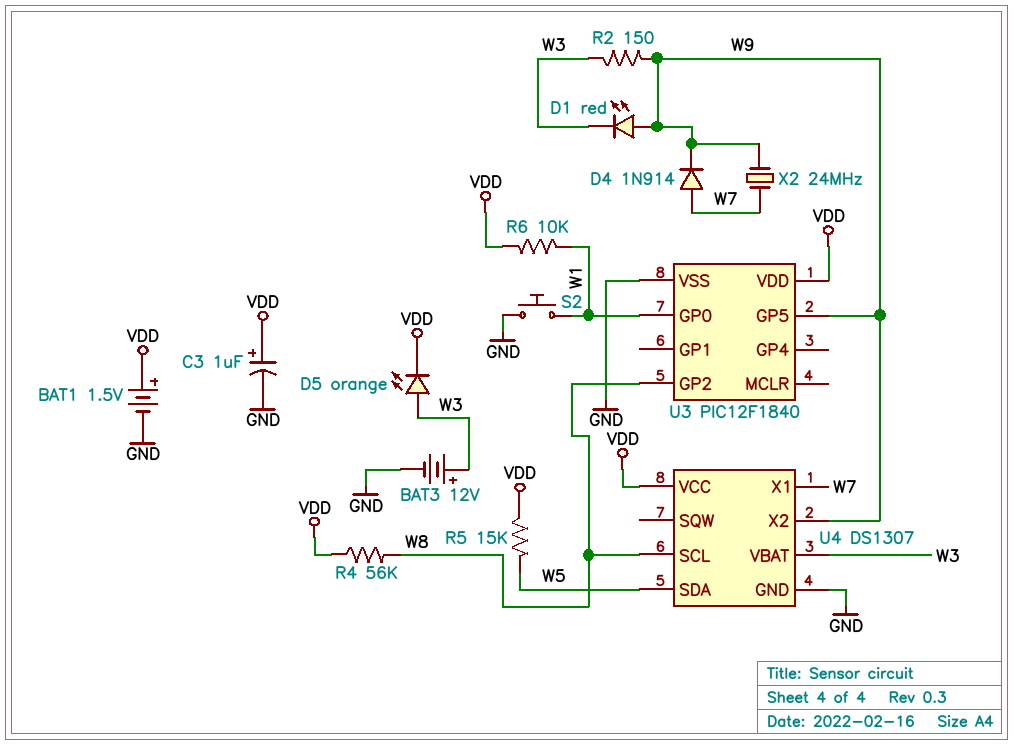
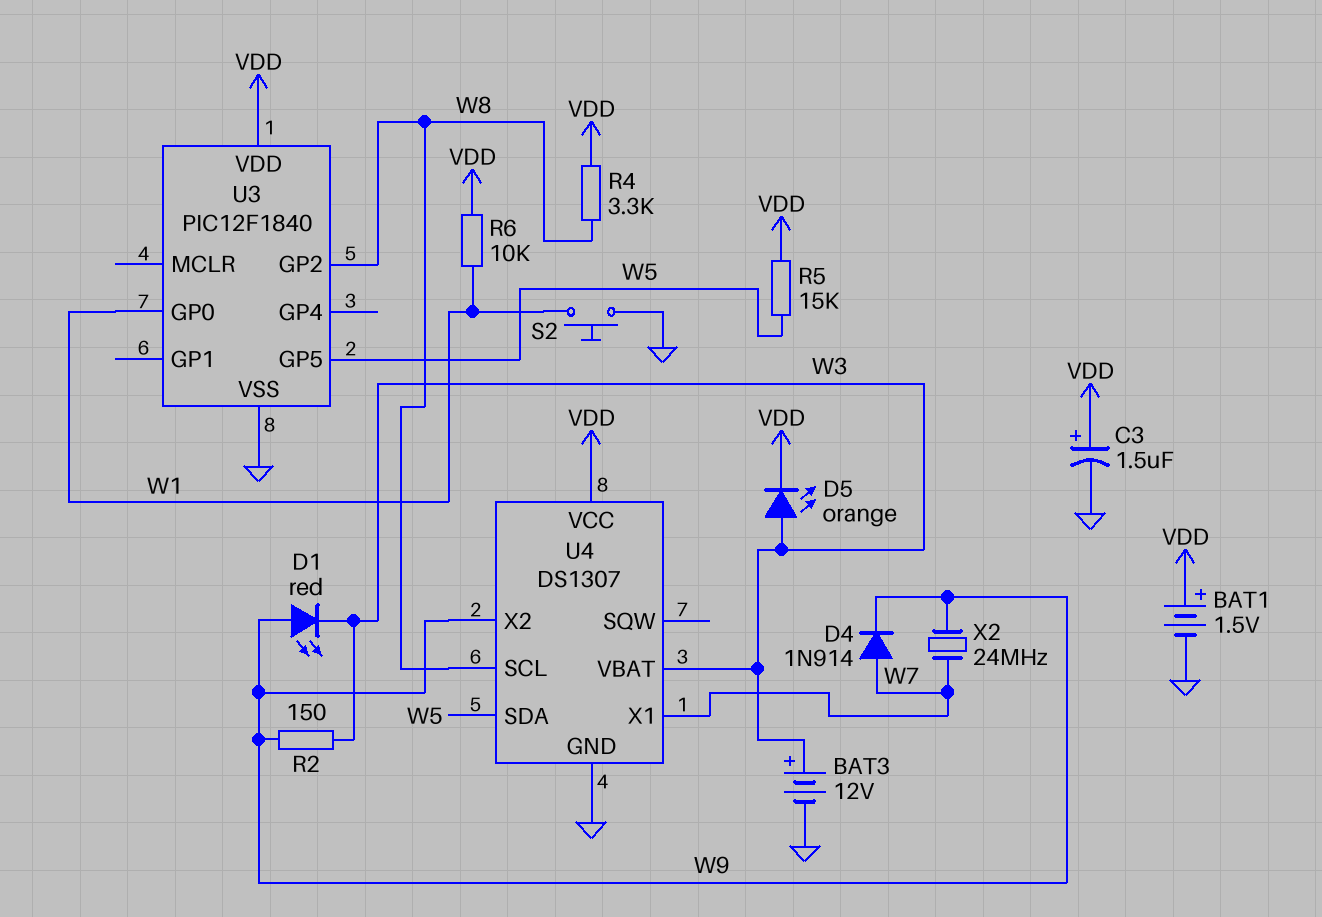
C3: 1uF (plus VDD, minus GND) -> 1.5uF (plus VDD, minus GND)
R4: 56k (VDD, W8) -> 3.3k (VDD, W8)
U3 pin GP5: W9 -> W5

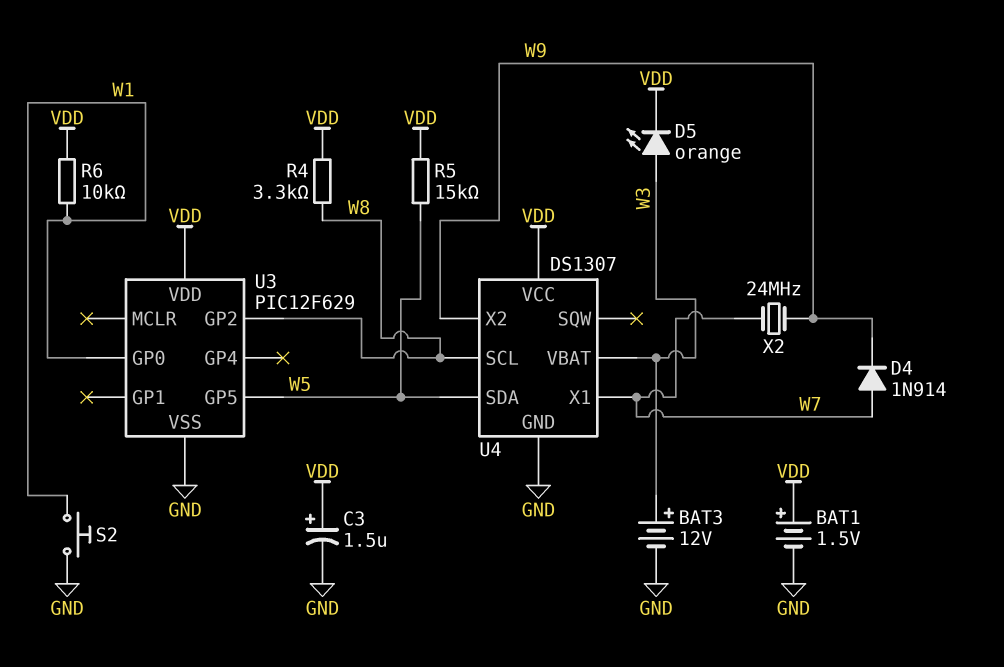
D1: LED red (A W9, K W3) -> none
R2: 150 (W3, W9) -> none
U3: PIC12F1840 -> PIC12F629

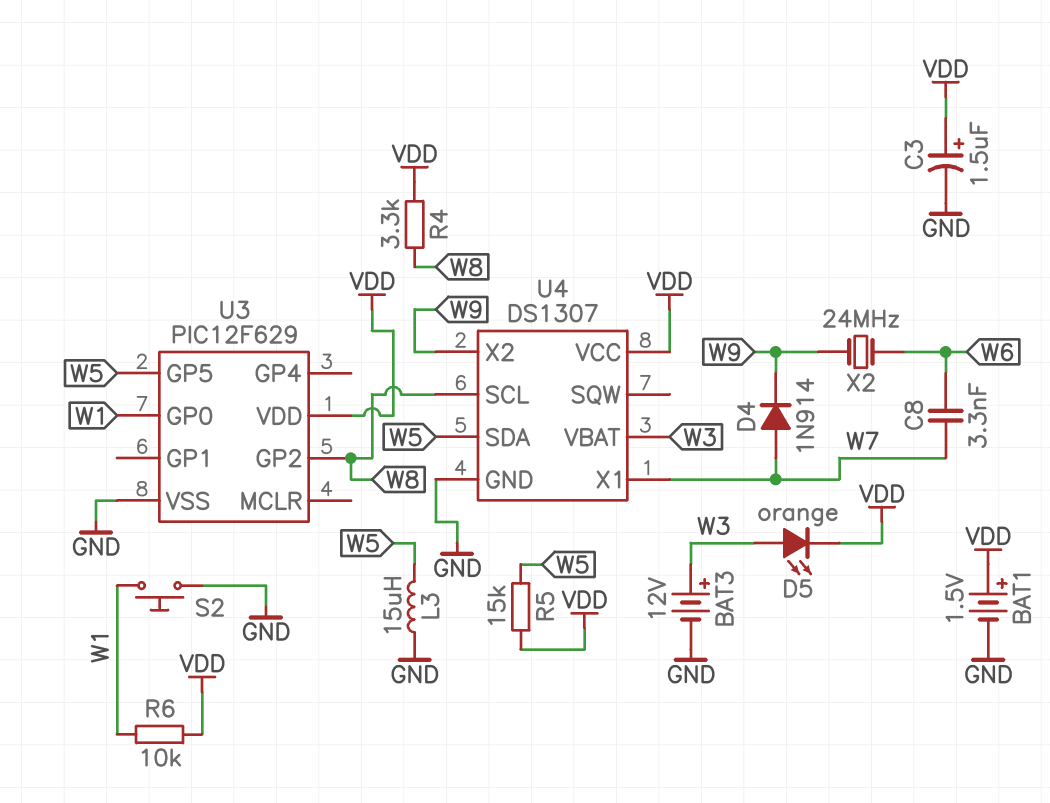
C8: none -> 3.3nF (W6, W7)
L3: none -> 15uH (GND, W5)
X2: 24MHz (W7, W9) -> 24MHz (W6, W9)

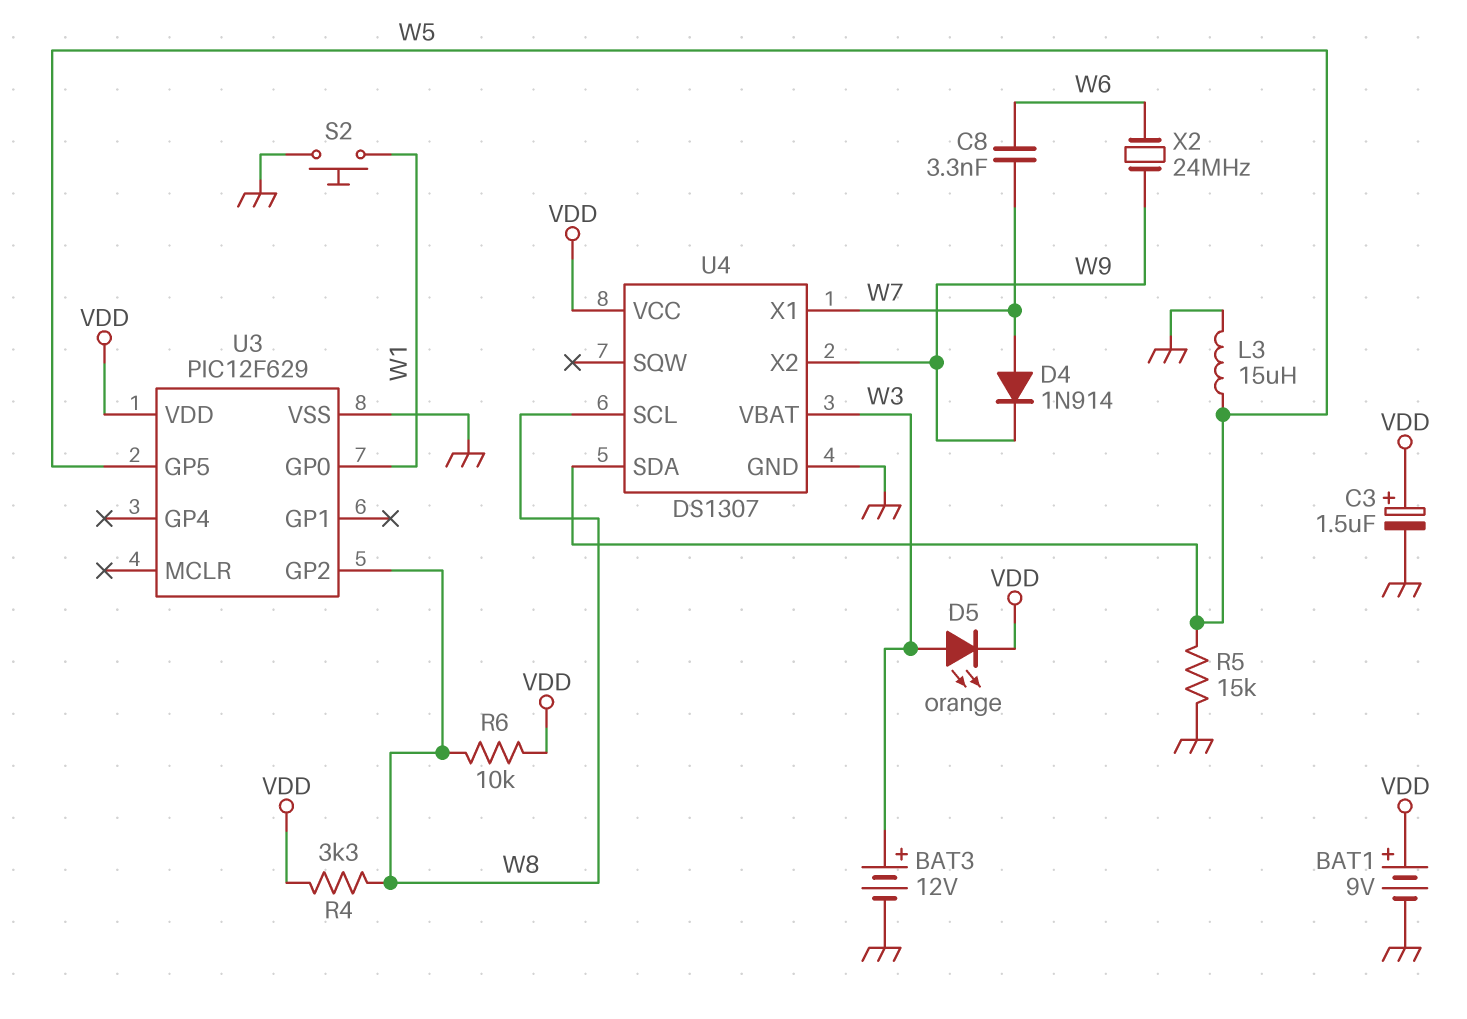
BAT1: 1.5V (plus VDD, minus GND) -> 9V (plus VDD, minus GND)
R5: 15k (VDD, W5) -> 15k (GND, W5)
R6: 10k (VDD, W1) -> 10k (VDD, W8)

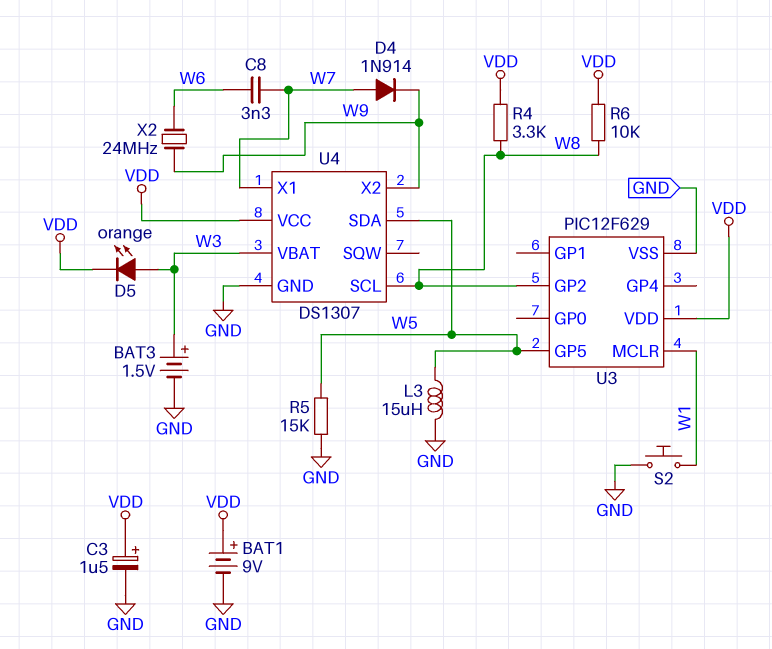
BAT3: 12V (plus W3, minus GND) -> 1.5V (plus W3, minus GND)
U3 pin GP0: W1 -> none
U3 pin MCLR: none -> W1

